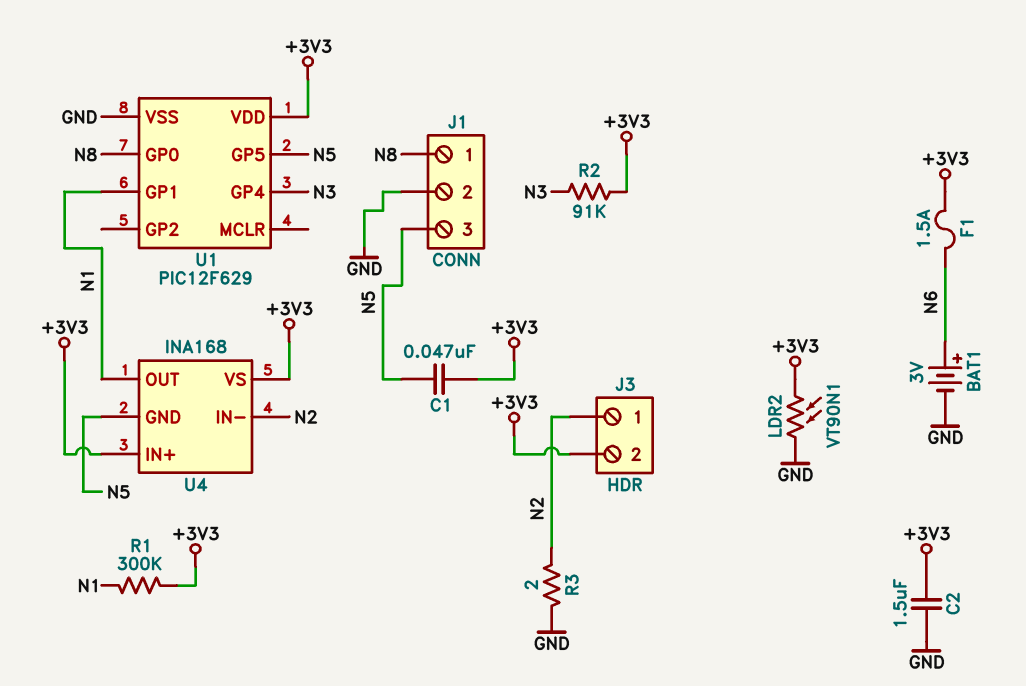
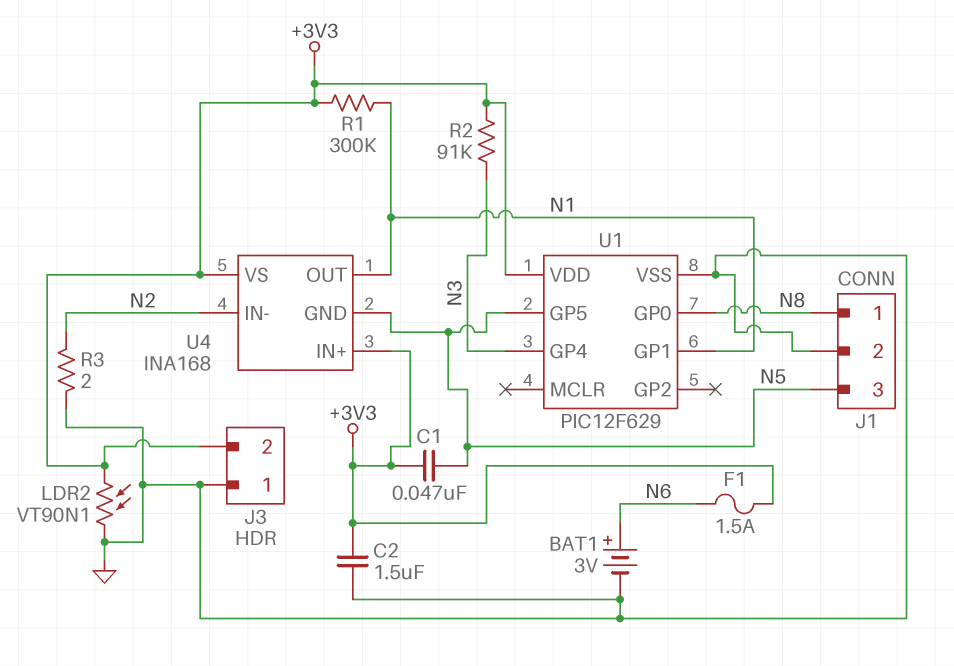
J3 pin 1: N2 -> GND

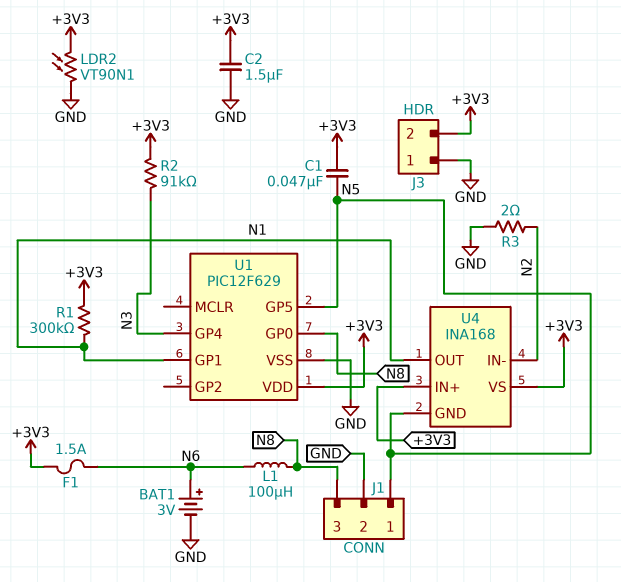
J1 pin 1: N8 -> N5
J1 pin 3: N5 -> N8
L1: none -> 100uH (N6, N8)

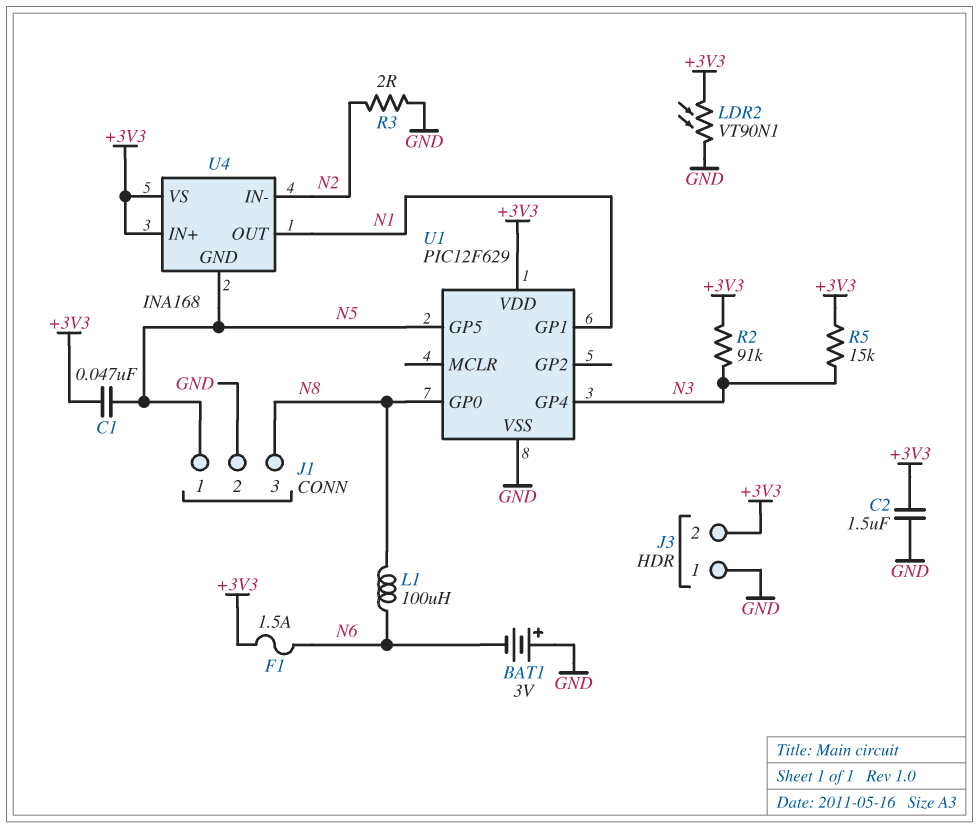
BAT1: 3V (plus N6, minus GND) -> 3V (plus GND, minus N6)
R1: 300k (+3V3, N1) -> none
R5: none -> 15k (+3V3, N3)

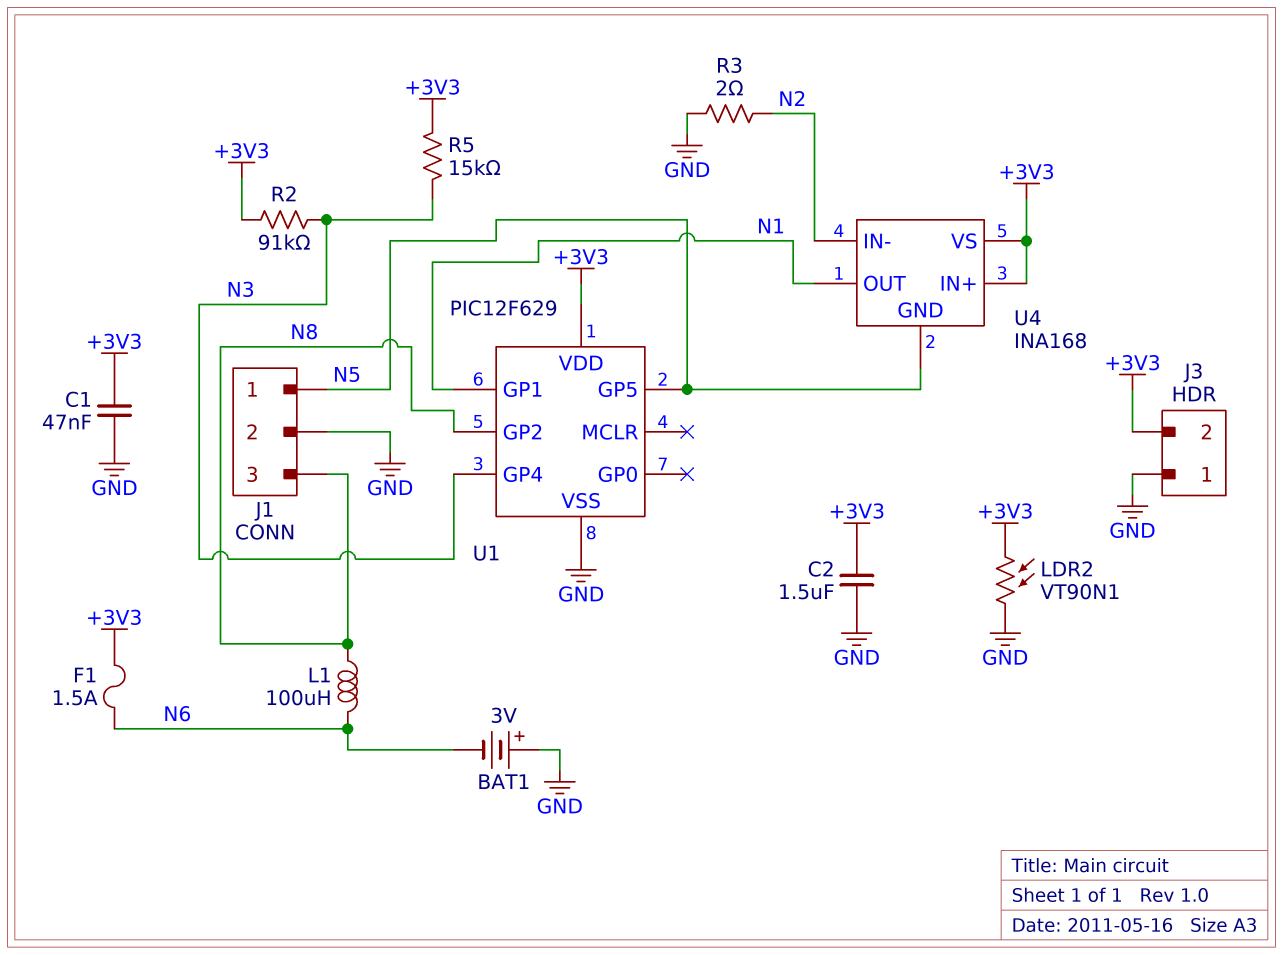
C1: 47nF (+3V3, N5) -> 47nF (+3V3, GND)
U1 pin GP0: N8 -> none
U1 pin GP2: none -> N8

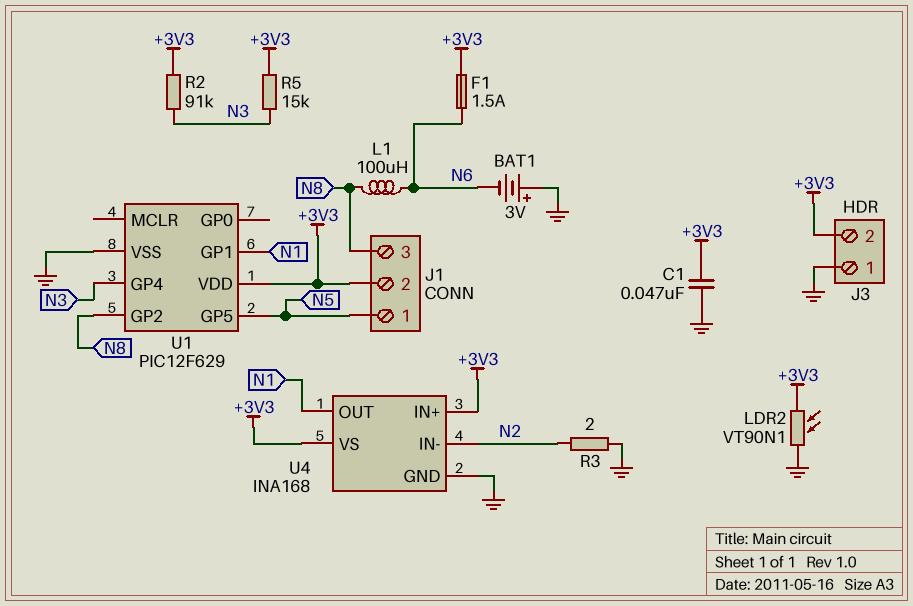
C2: 1.5uF (+3V3, GND) -> none
J1 pin 2: GND -> +3V3
U4 pin GND: N5 -> GND

